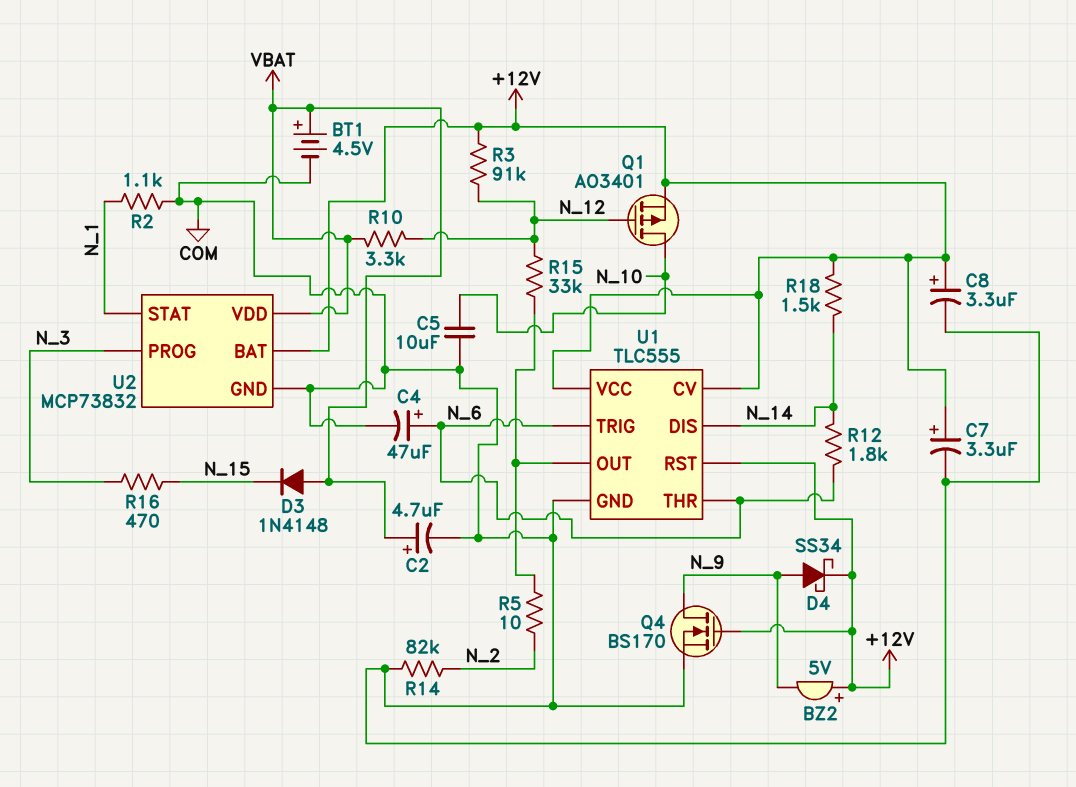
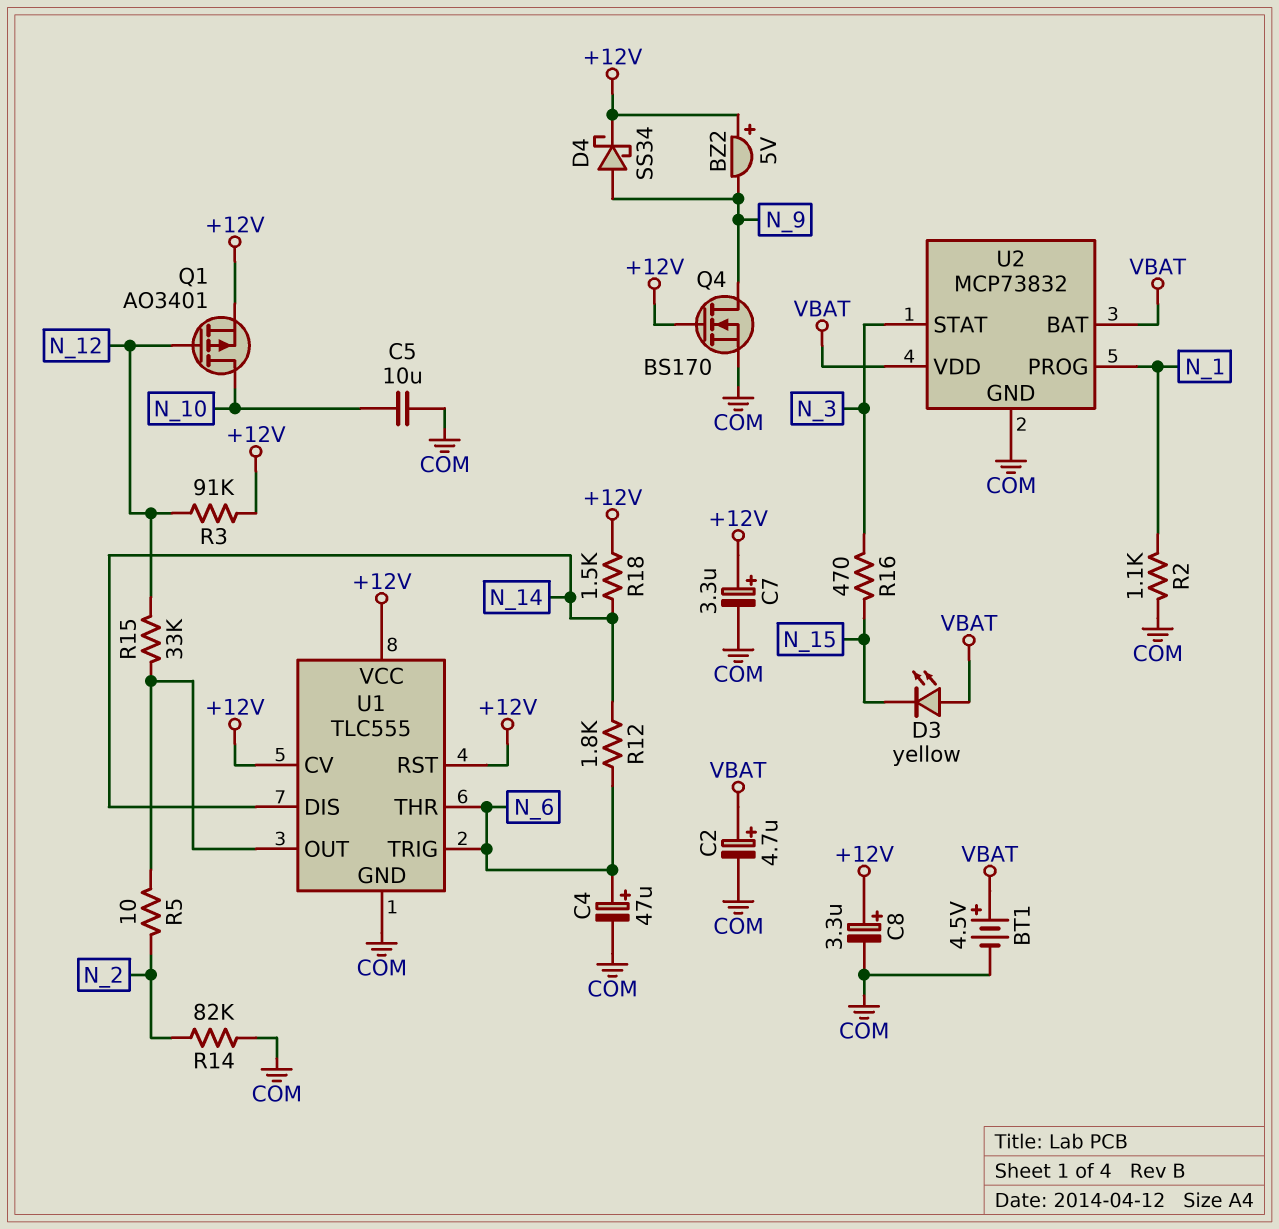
D3: diode 1N4148 (A VBAT, K N_15) -> LED yellow (A VBAT, K N_15)
R10: 3.3k (N_12, VBAT) -> none
U2 pin BAT: +12V -> VBAT
U2 pin PROG: N_3 -> N_1
U2 pin STAT: N_1 -> N_3

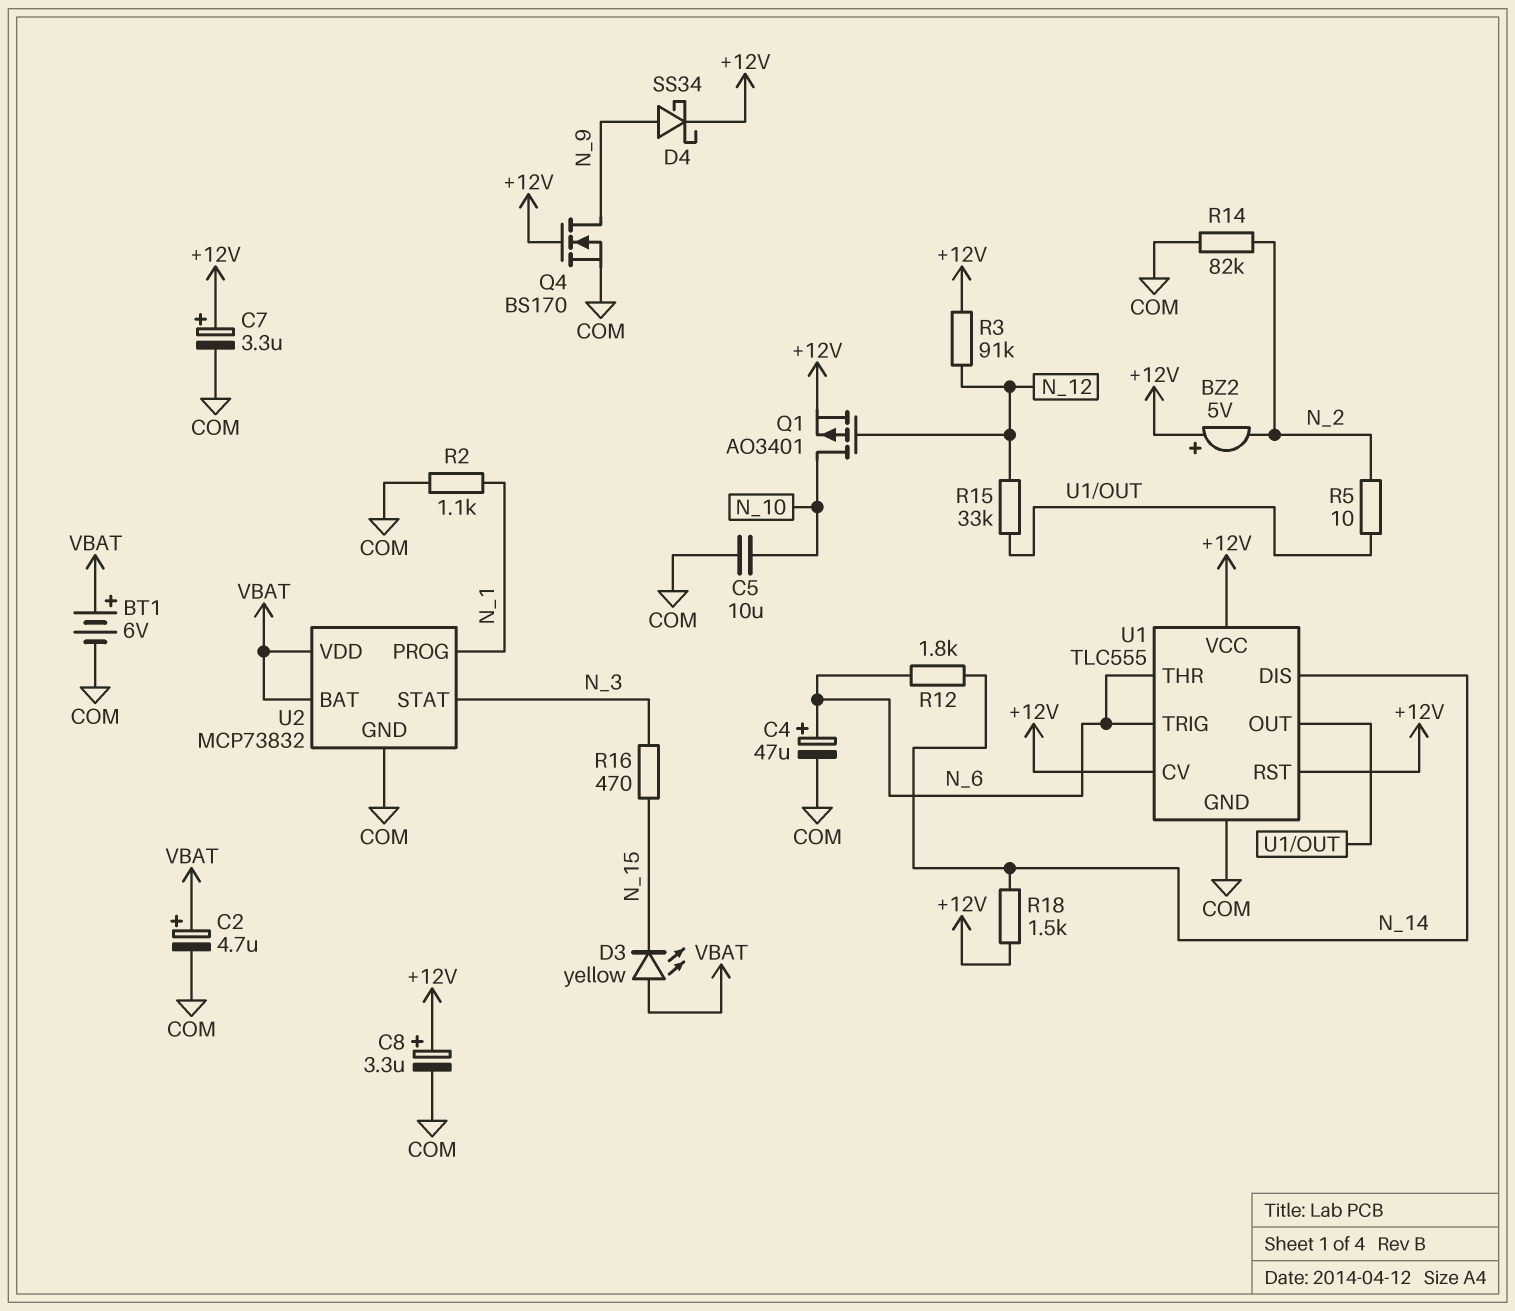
BT1: 4.5V (plus VBAT, minus COM) -> 6V (plus VBAT, minus COM)
BZ2: buzzer 5V (plus +12V, minus N_9) -> buzzer 5V (plus +12V, minus N_2)

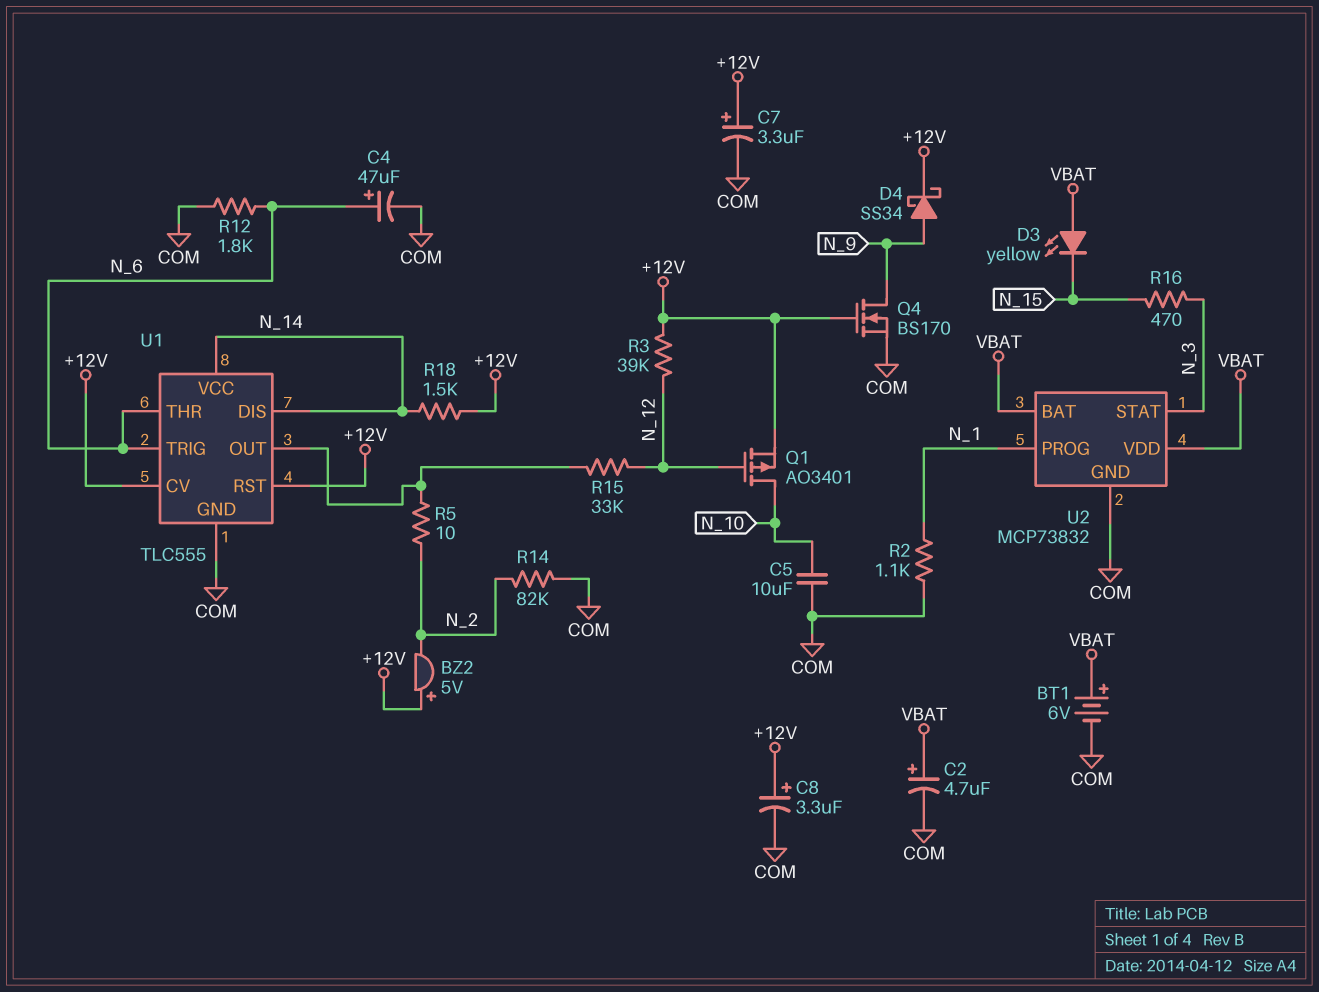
R3: 91k (+12V, N_12) -> 39k (+12V, N_12)
R12: 1.8k (N_6, N_14) -> 1.8k (COM, N_6)
U1 pin VCC: +12V -> N_14

